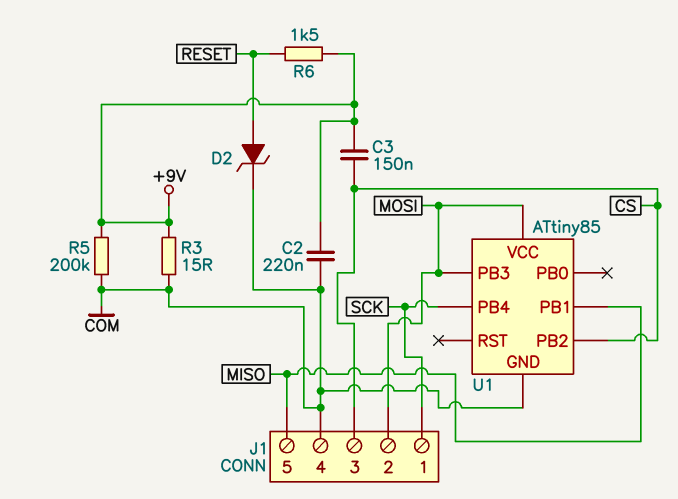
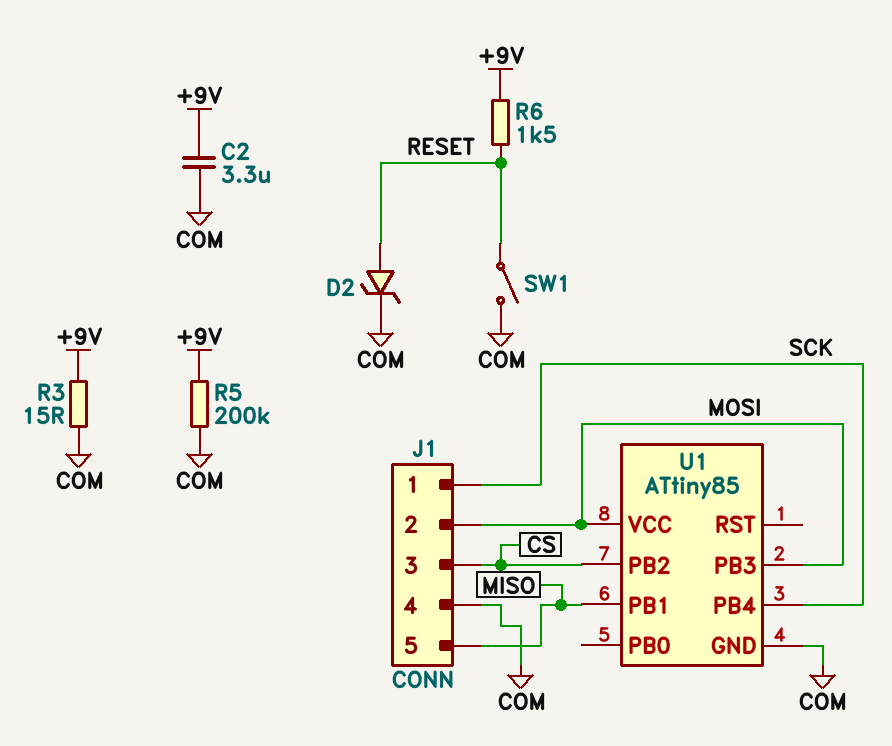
C2: 220nF (+9V, COM) -> 3.3uF (+9V, COM)
C3: 150nF (+9V, CS) -> none
SW1: none -> switch (COM, RESET)

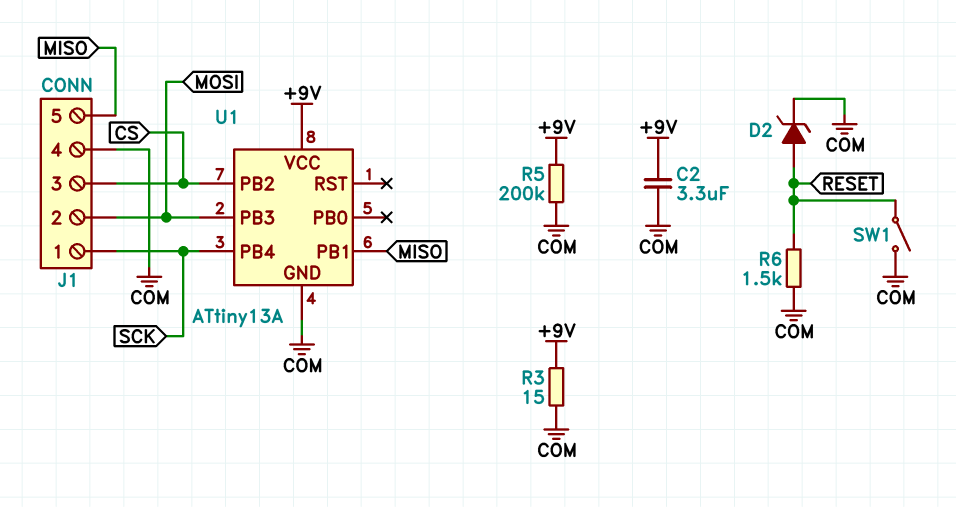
R6: 1.5k (+9V, RESET) -> 1.5k (COM, RESET)
U1: ATtiny85 -> ATtiny13A
U1 pin VCC: MOSI -> +9V

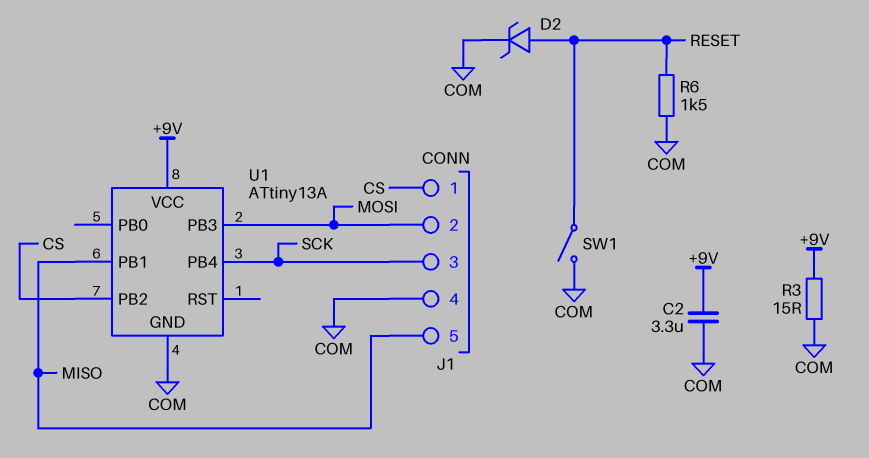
J1 pin 1: SCK -> CS
J1 pin 3: CS -> SCK
R5: 200k (+9V, COM) -> none

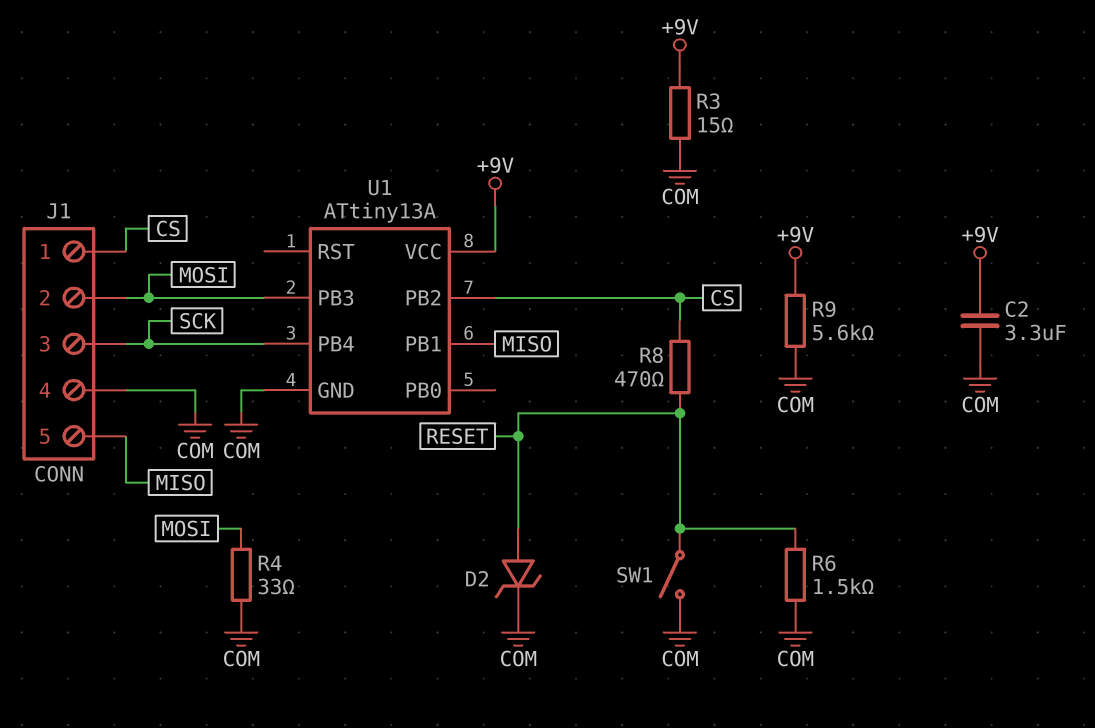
R4: none -> 33 (COM, MOSI)
R8: none -> 470 (CS, RESET)
R9: none -> 5.6k (+9V, COM)

